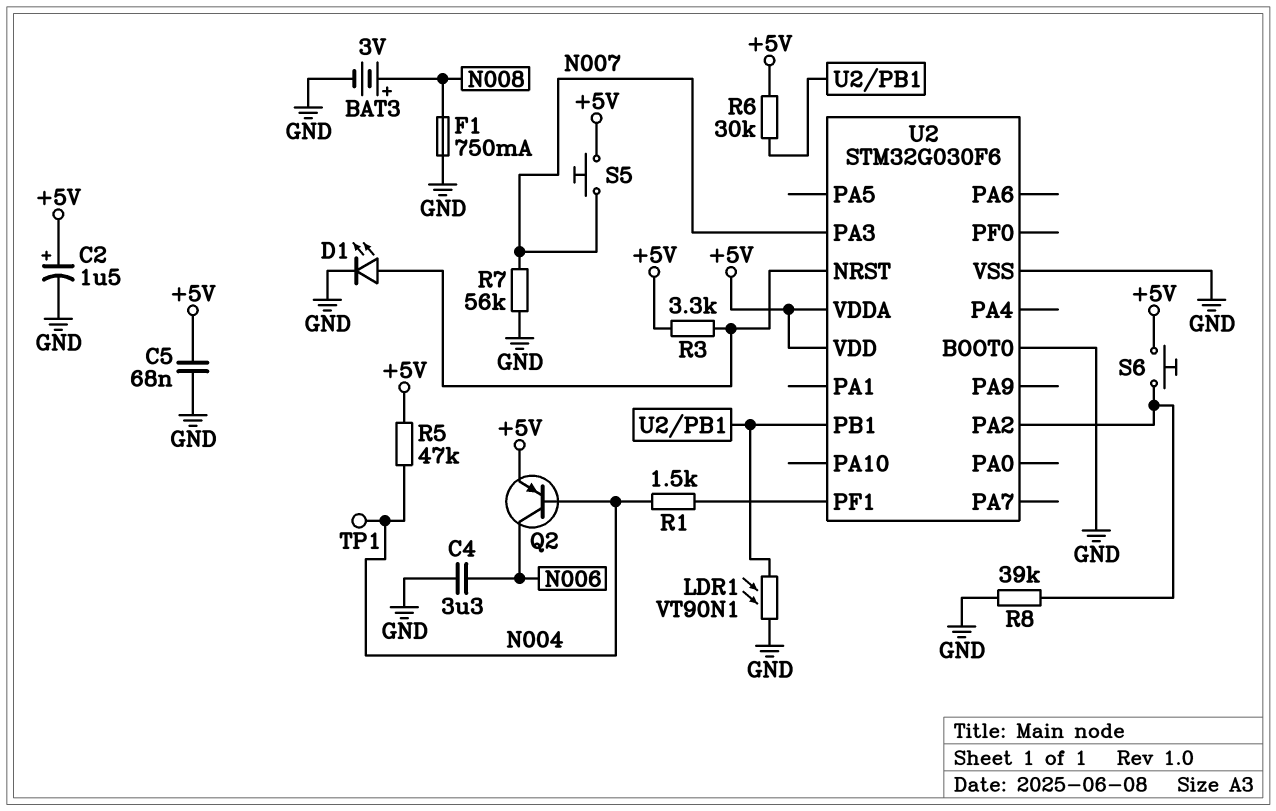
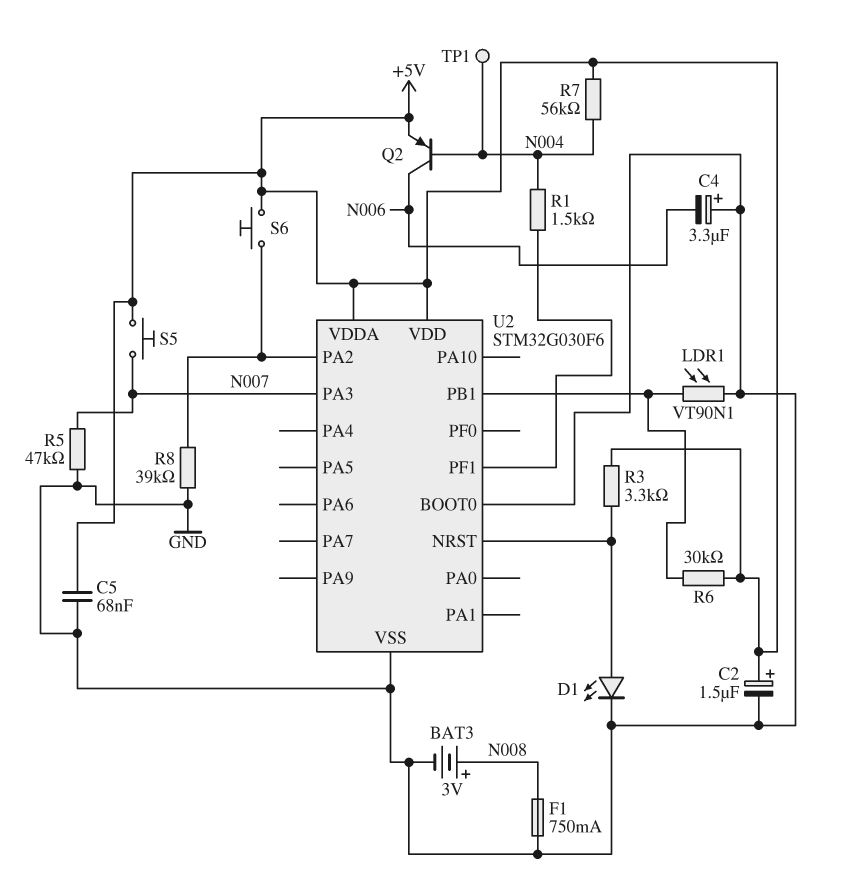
C4: 3.3uF (GND, N006) -> 3.3uF (plus GND, minus N006)
R5: 47k (+5V, N004) -> 47k (GND, N007)
R7: 56k (GND, N007) -> 56k (+5V, N004)

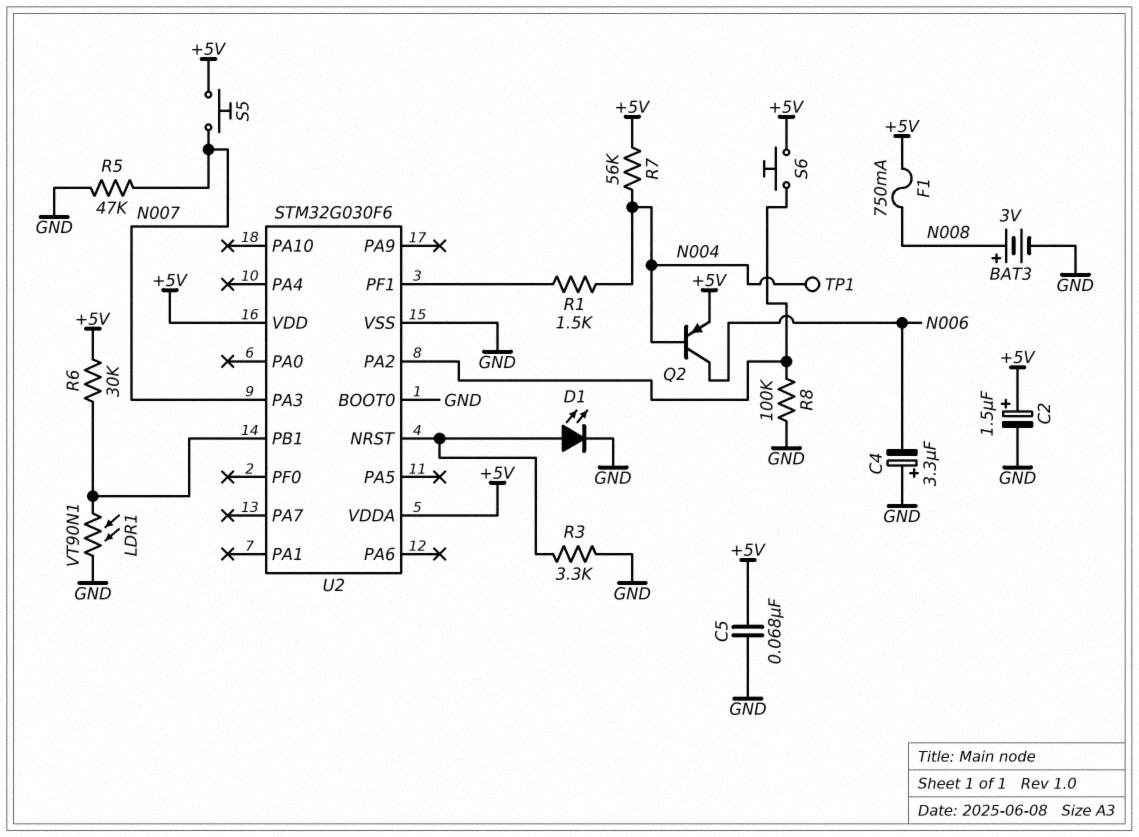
F1: 750mA (GND, N008) -> 750mA (+5V, N008)
R3: 3.3k (+5V, U2/NRST) -> 3.3k (GND, U2/NRST)
R8: 39k (GND, U2/PA2) -> 100k (GND, U2/PA2)

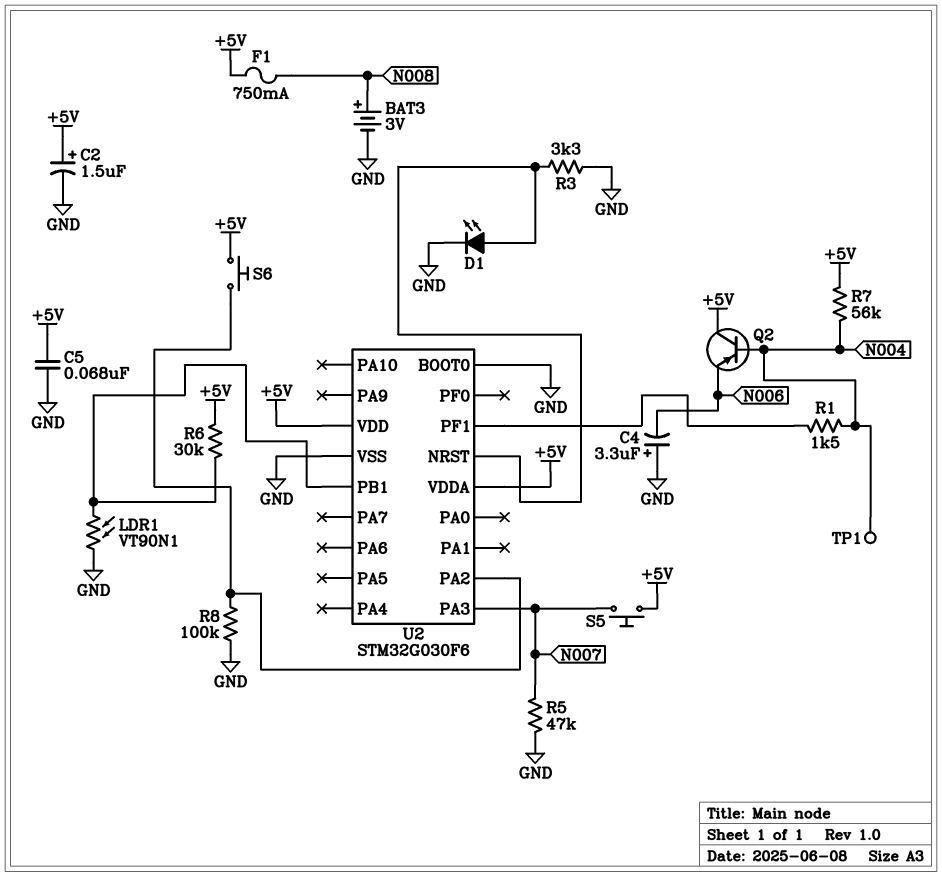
Q2: PNP (B N004, C N006, E +5V) -> PNP (B N004, C +5V, E N006)

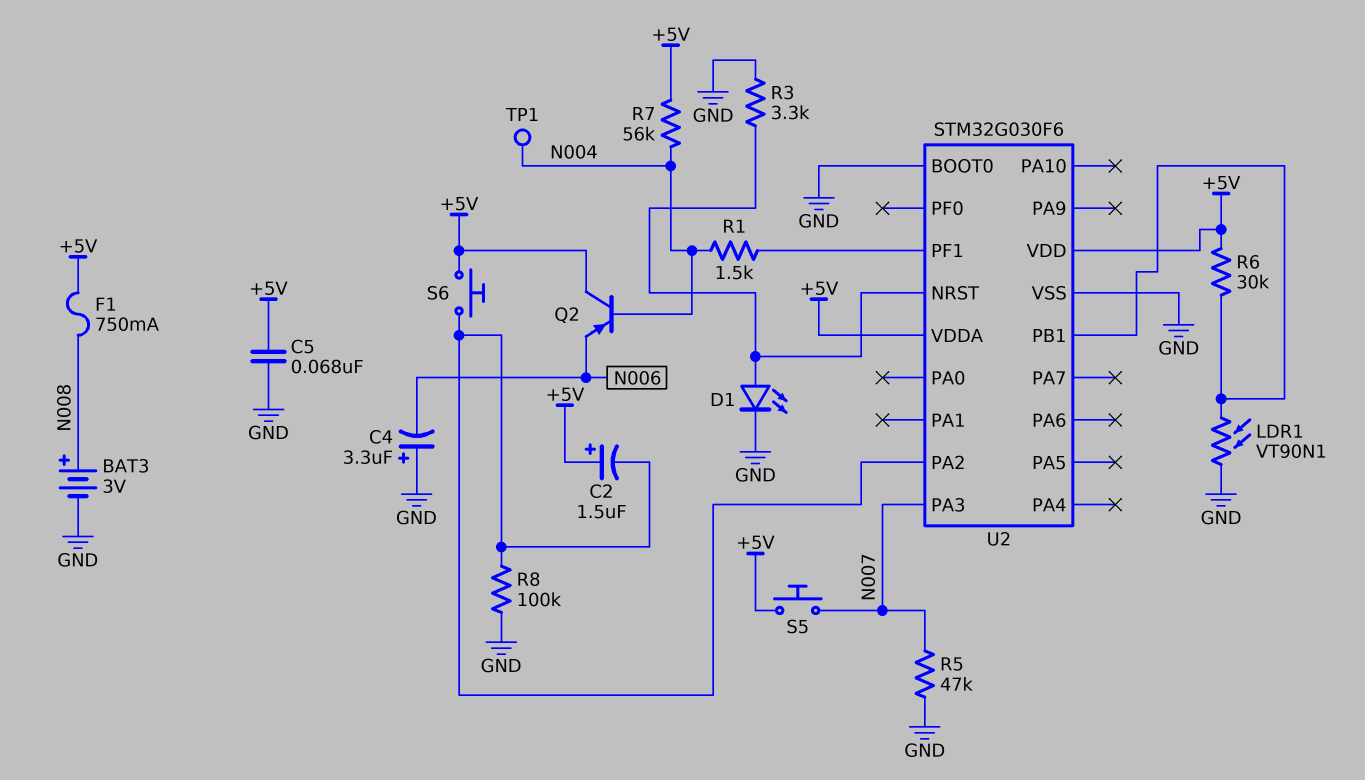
C2: 1.5uF (plus +5V, minus GND) -> 1.5uF (plus +5V, minus U2/PA2)

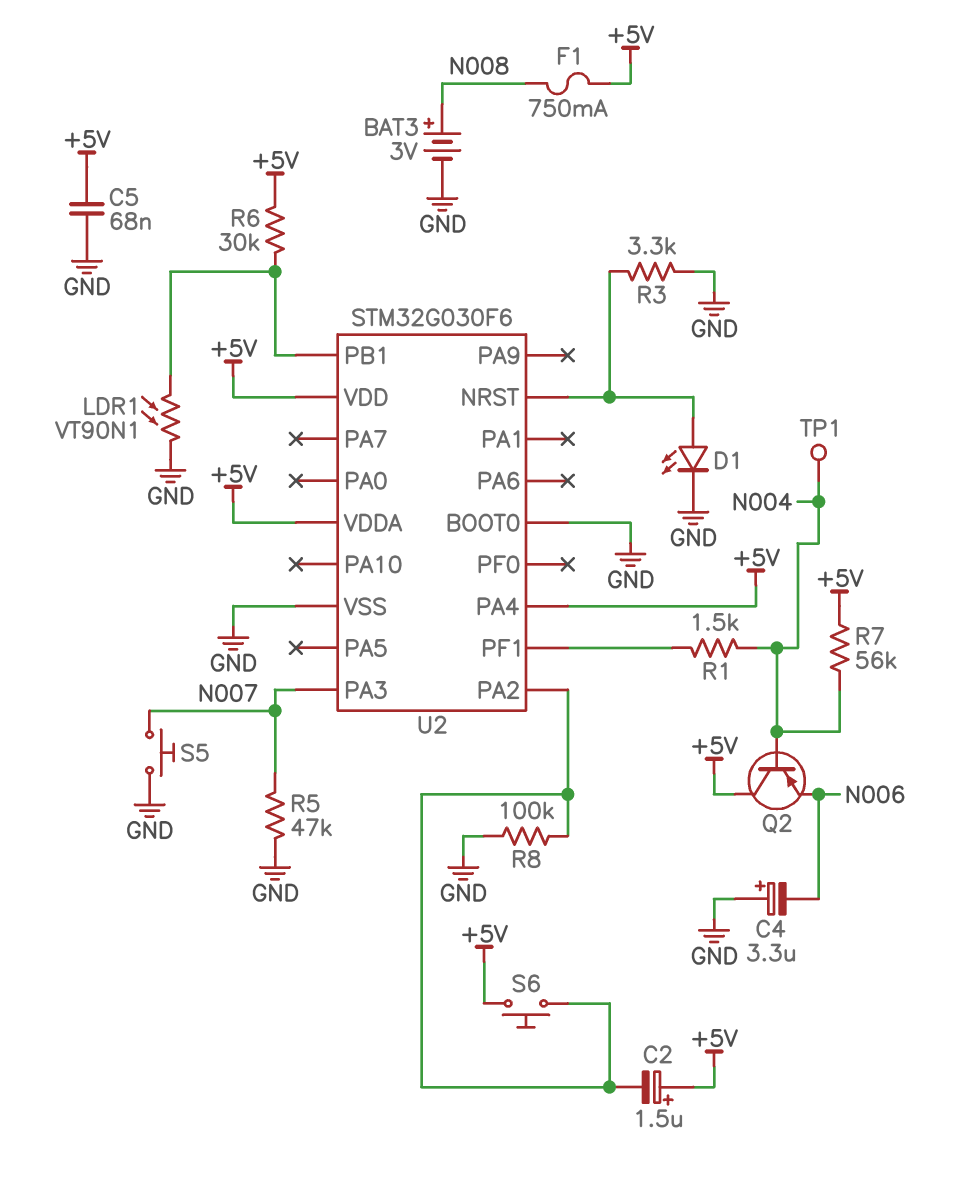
S5: button (+5V, N007) -> button (GND, N007)
U2 pin PA4: none -> +5V

